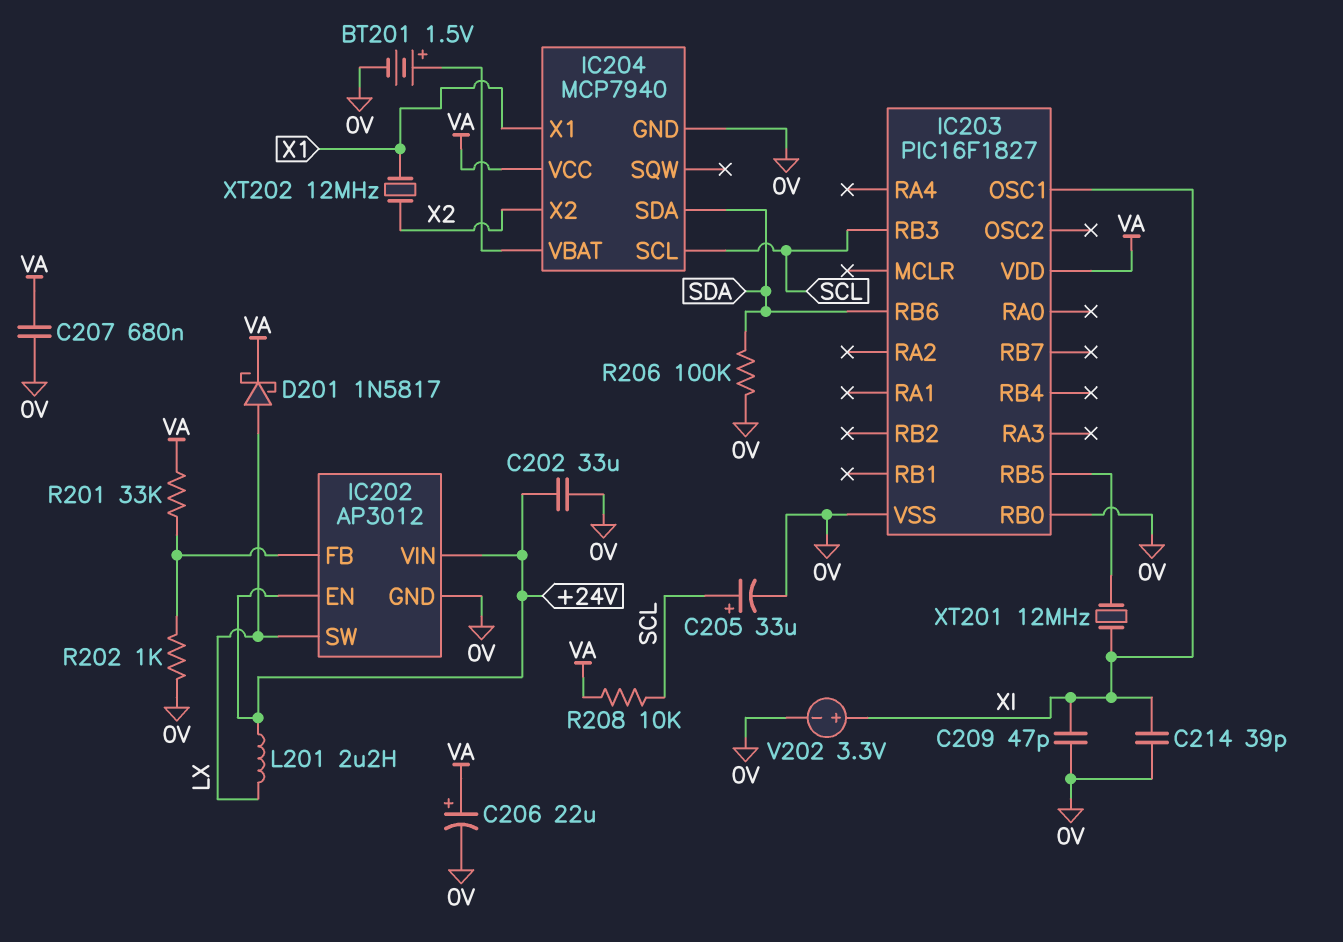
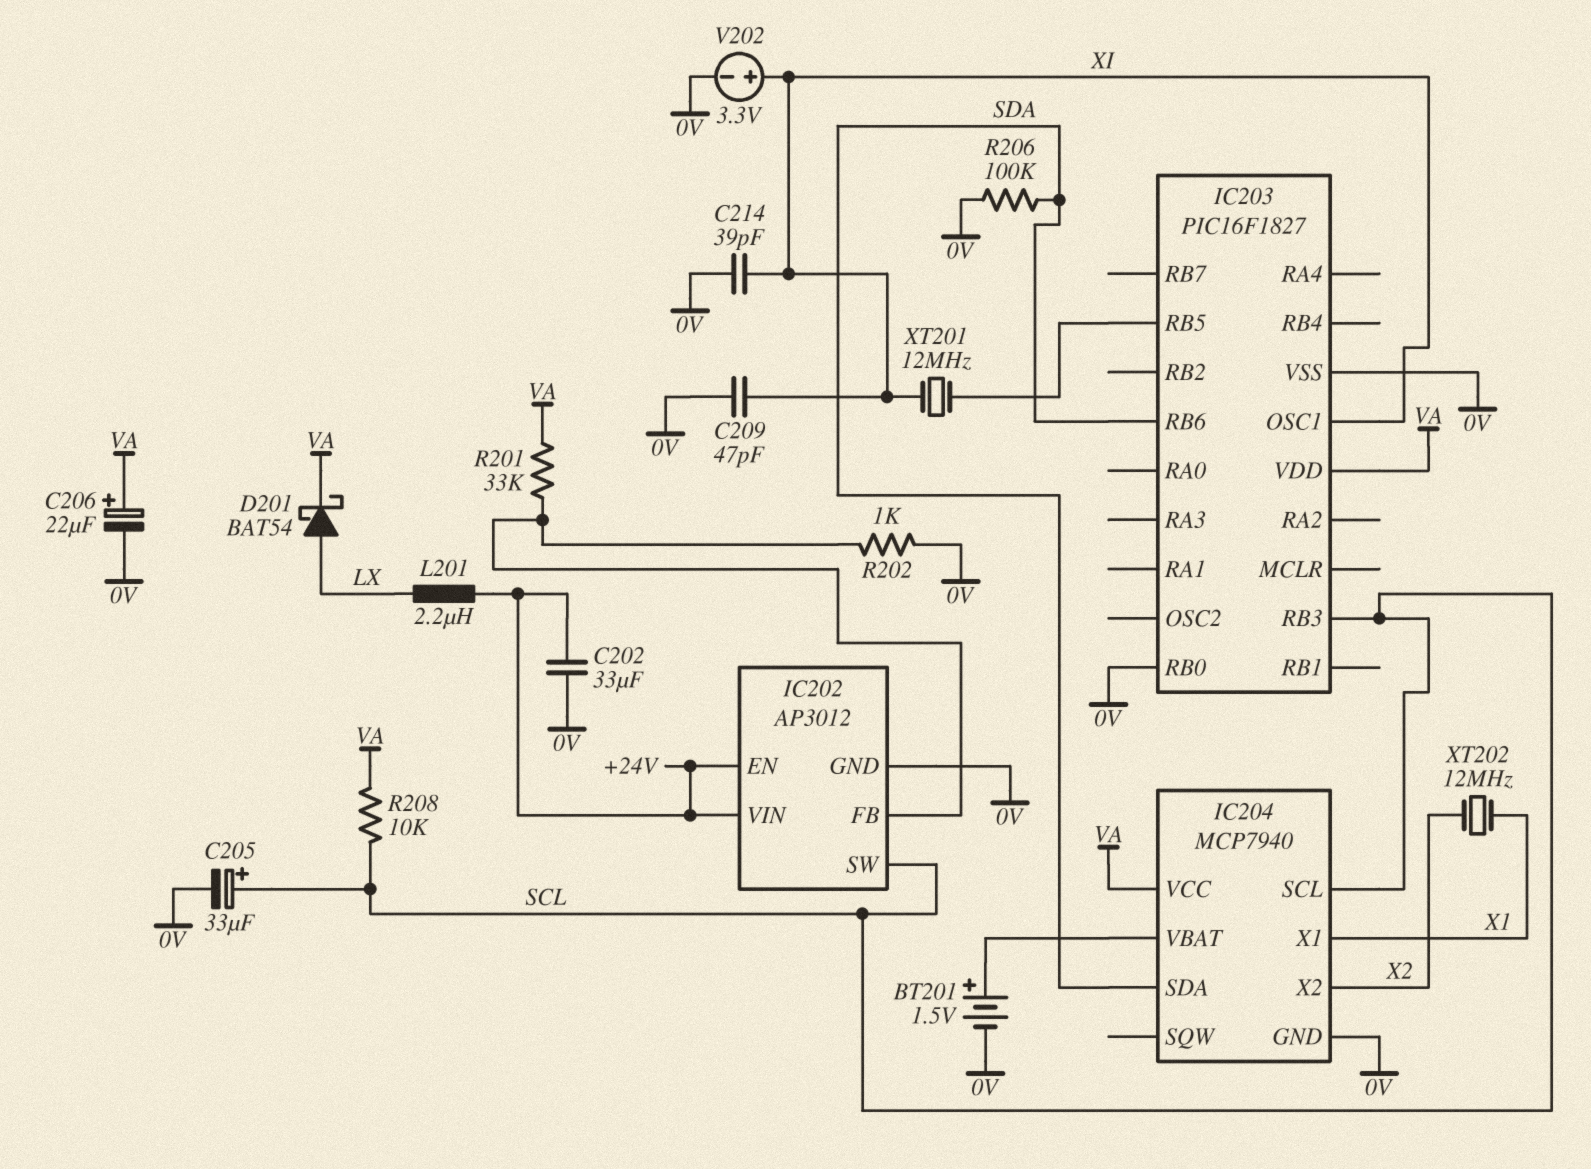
C207: 680nF (0V, VA) -> none
D201: schottky 1N5817 (A LX, K VA) -> schottky BAT54 (A LX, K VA)
IC202 pin SW: LX -> SCL

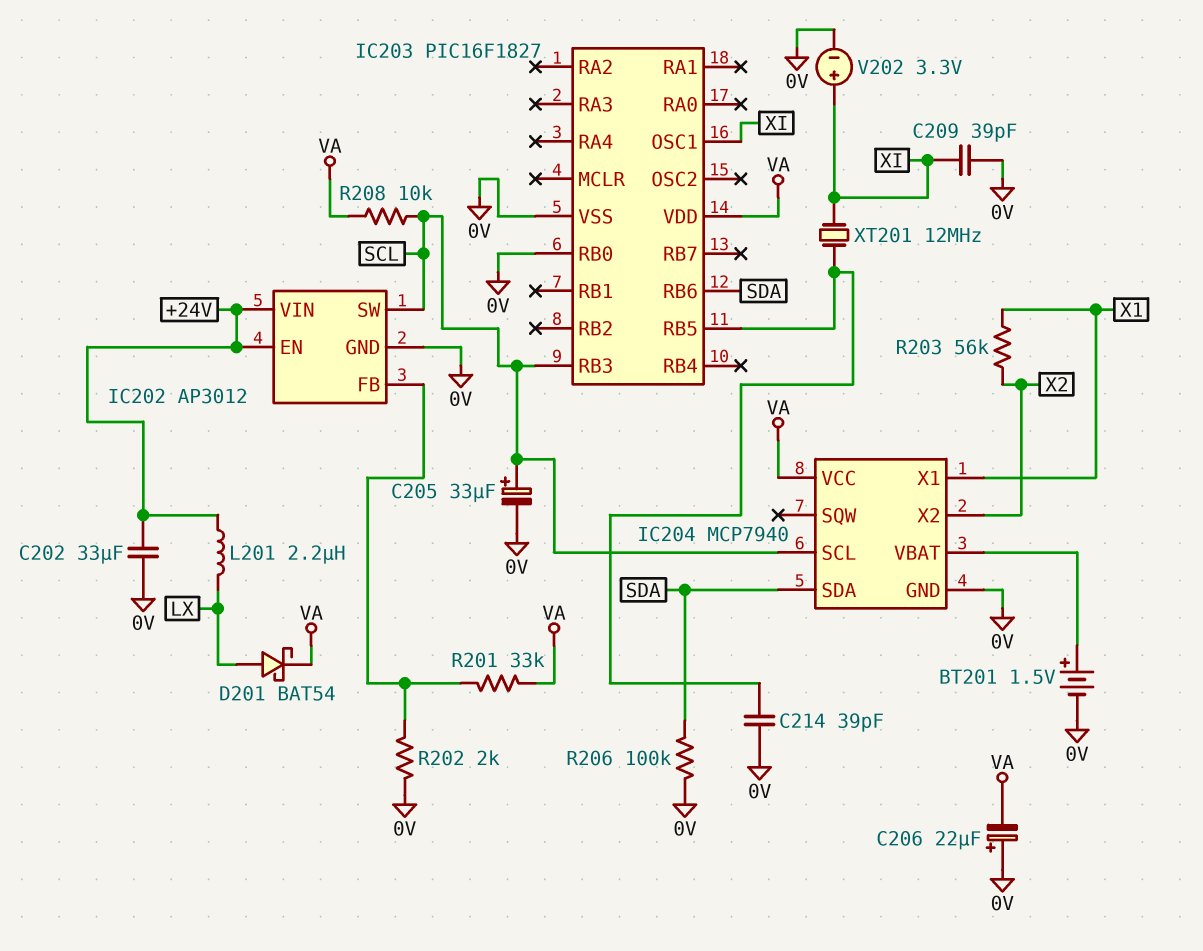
C206: 22uF (plus VA, minus 0V) -> 22uF (plus 0V, minus VA)
C209: 47pF (0V, XI) -> 39pF (0V, XI)
C214: 39pF (0V, XI) -> 39pF (0V, IC203/RB5)
R202: 1k (0V, IC202/FB) -> 2k (0V, IC202/FB)
R203: none -> 56k (X1, X2)
XT202: 12MHz (X1, X2) -> none

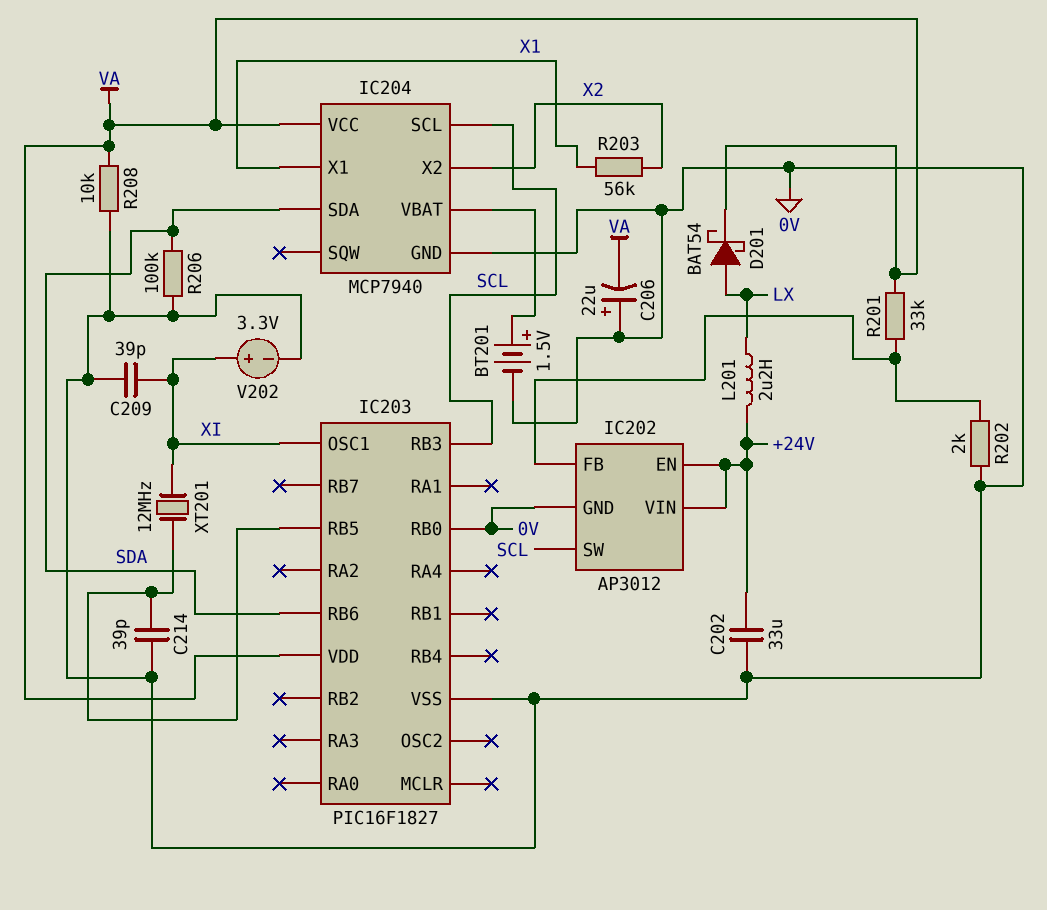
C205: 33uF (plus SCL, minus 0V) -> none
R208: 10k (SCL, VA) -> 10k (0V, VA)

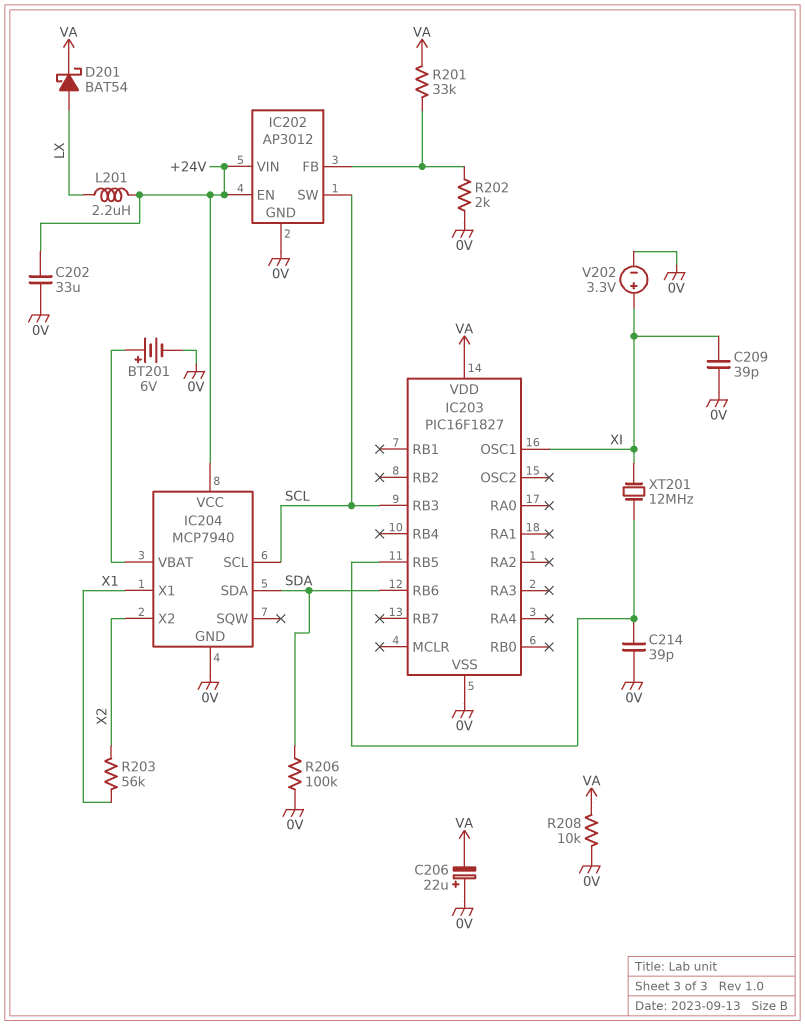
BT201: 1.5V (plus IC204/VBAT, minus 0V) -> 6V (plus IC204/VBAT, minus 0V)
IC203 pin RB0: 0V -> none
IC204 pin VCC: VA -> +24V

